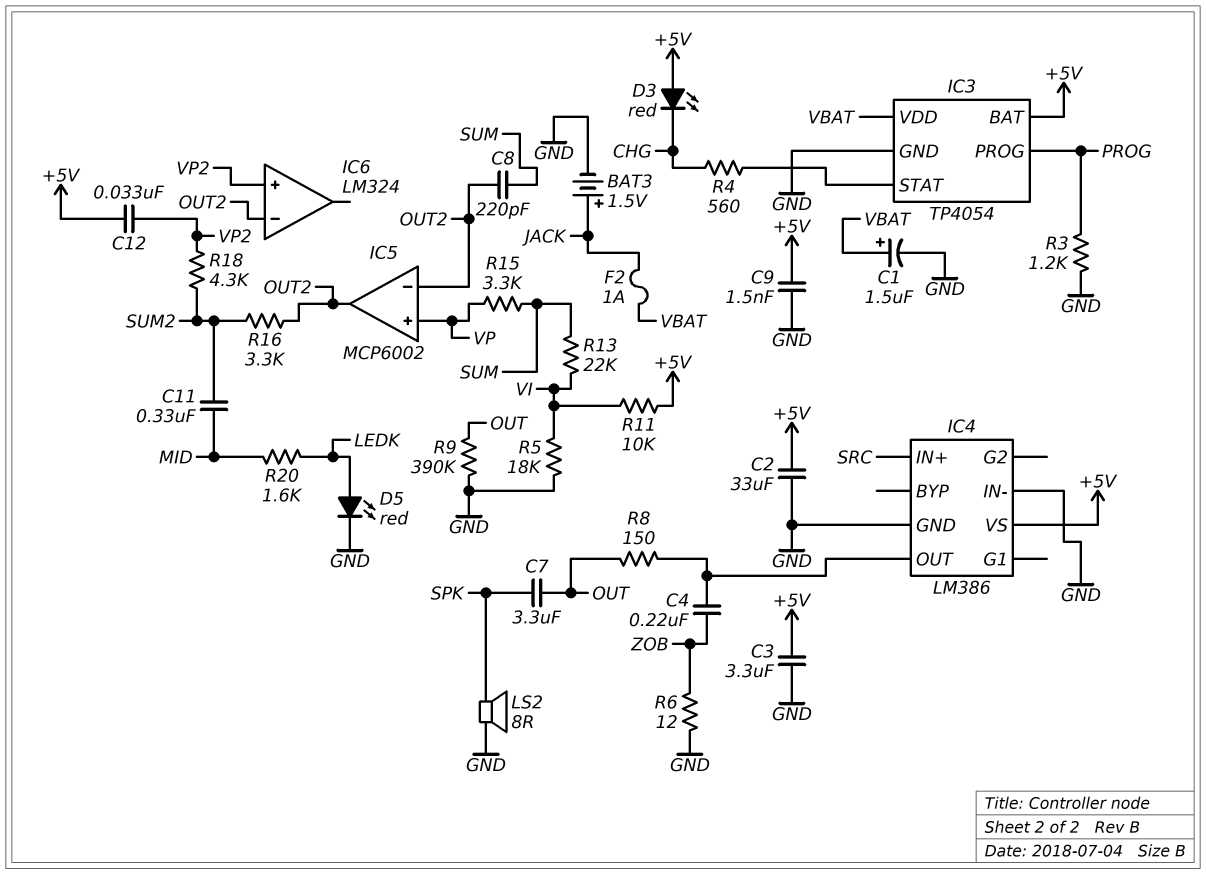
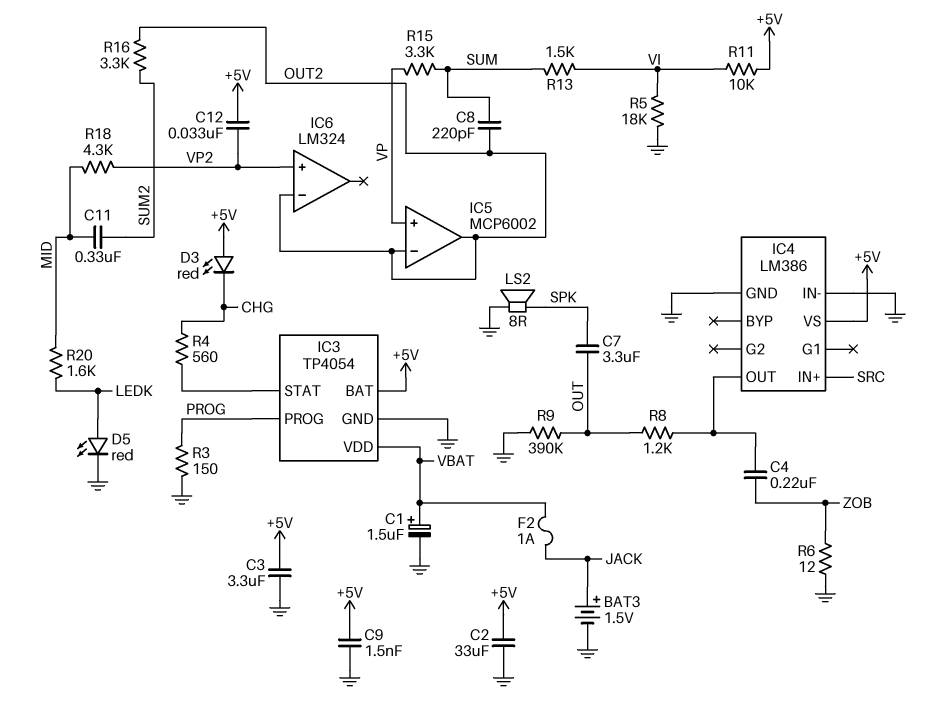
R3: 1.2k (GND, PROG) -> 150 (GND, PROG)
R8: 150 (IC4/OUT, OUT) -> 1.2k (IC4/OUT, OUT)
R13: 22k (SUM, VI) -> 1.5k (SUM, VI)
R18: 4.3k (SUM2, VP2) -> 4.3k (MID, VP2)

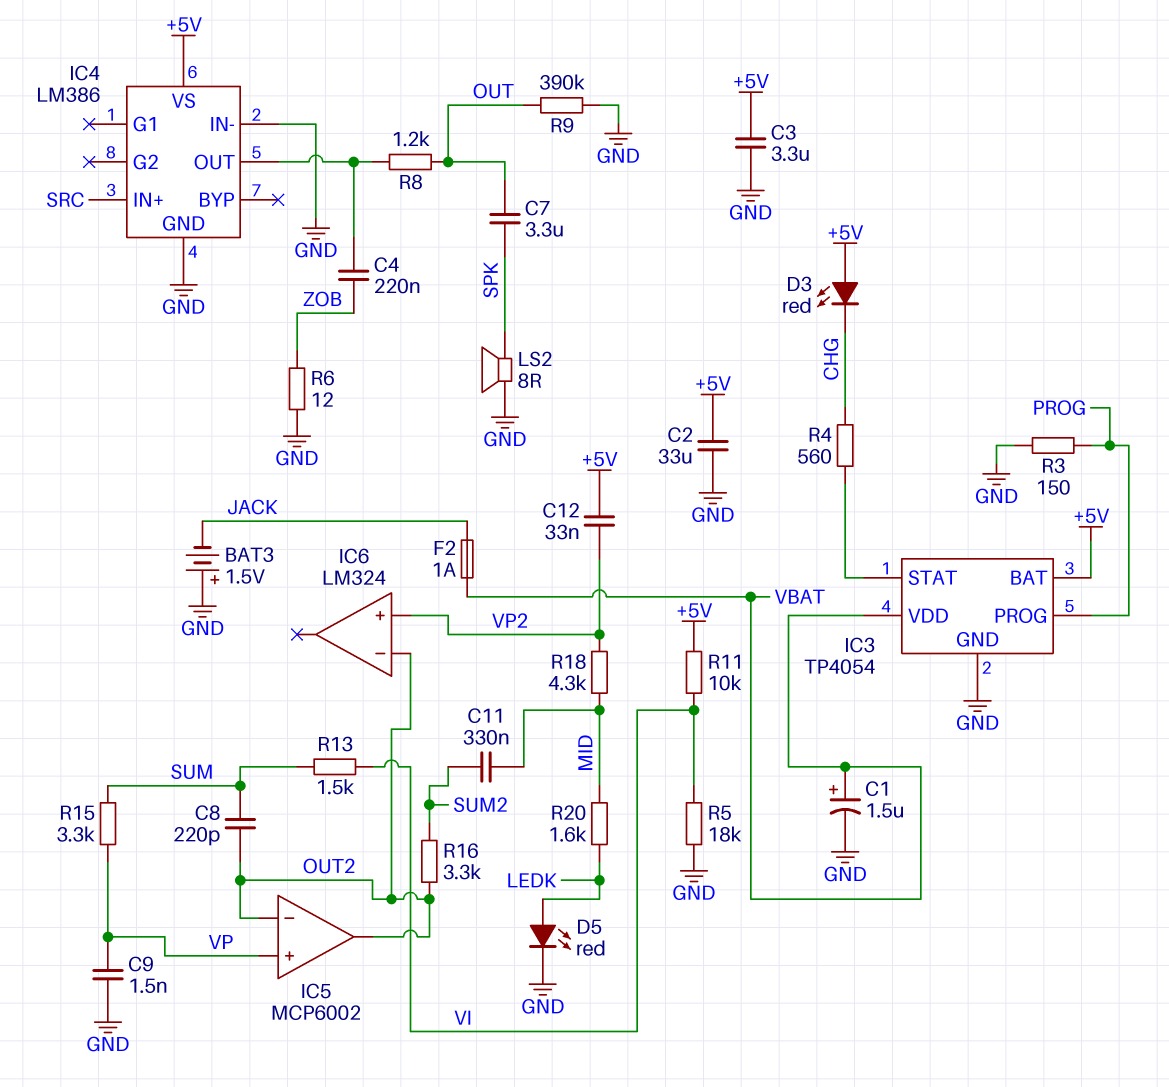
BAT3: 1.5V (plus JACK, minus GND) -> 1.5V (plus GND, minus JACK)
C9: 1.5nF (+5V, GND) -> 1.5nF (GND, VP)

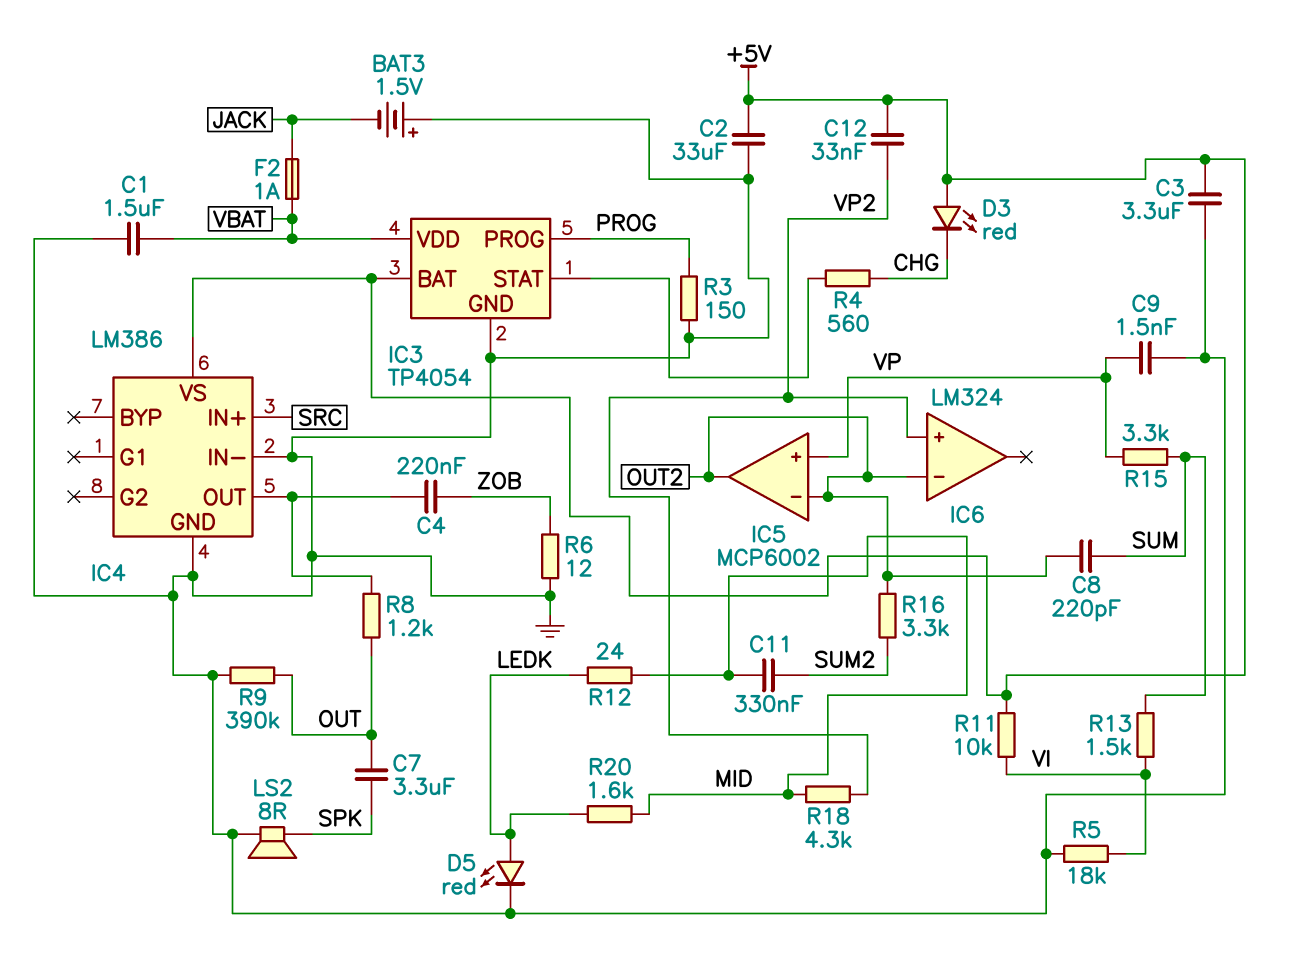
C1: 1.5uF (plus VBAT, minus GND) -> 1.5uF (GND, VBAT)
R12: none -> 24 (LEDK, MID)

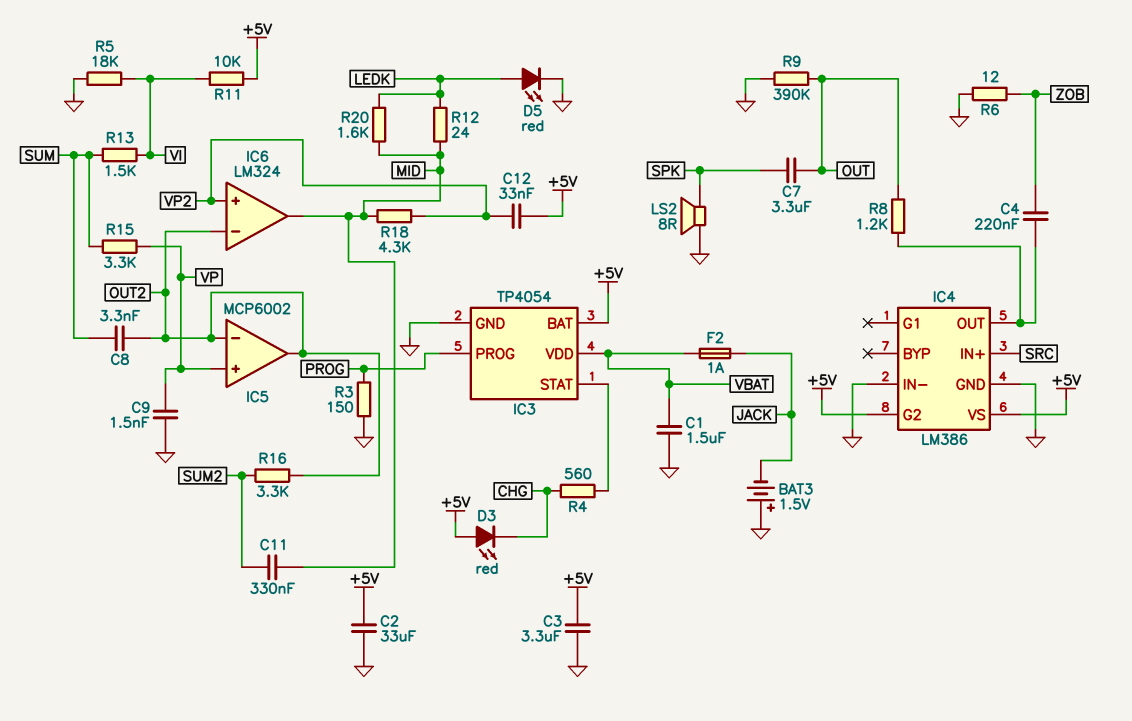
C8: 220pF (OUT2, SUM) -> 3.3nF (OUT2, SUM)
IC4 pin G2: none -> +5V
IC6 pin out: none -> MID

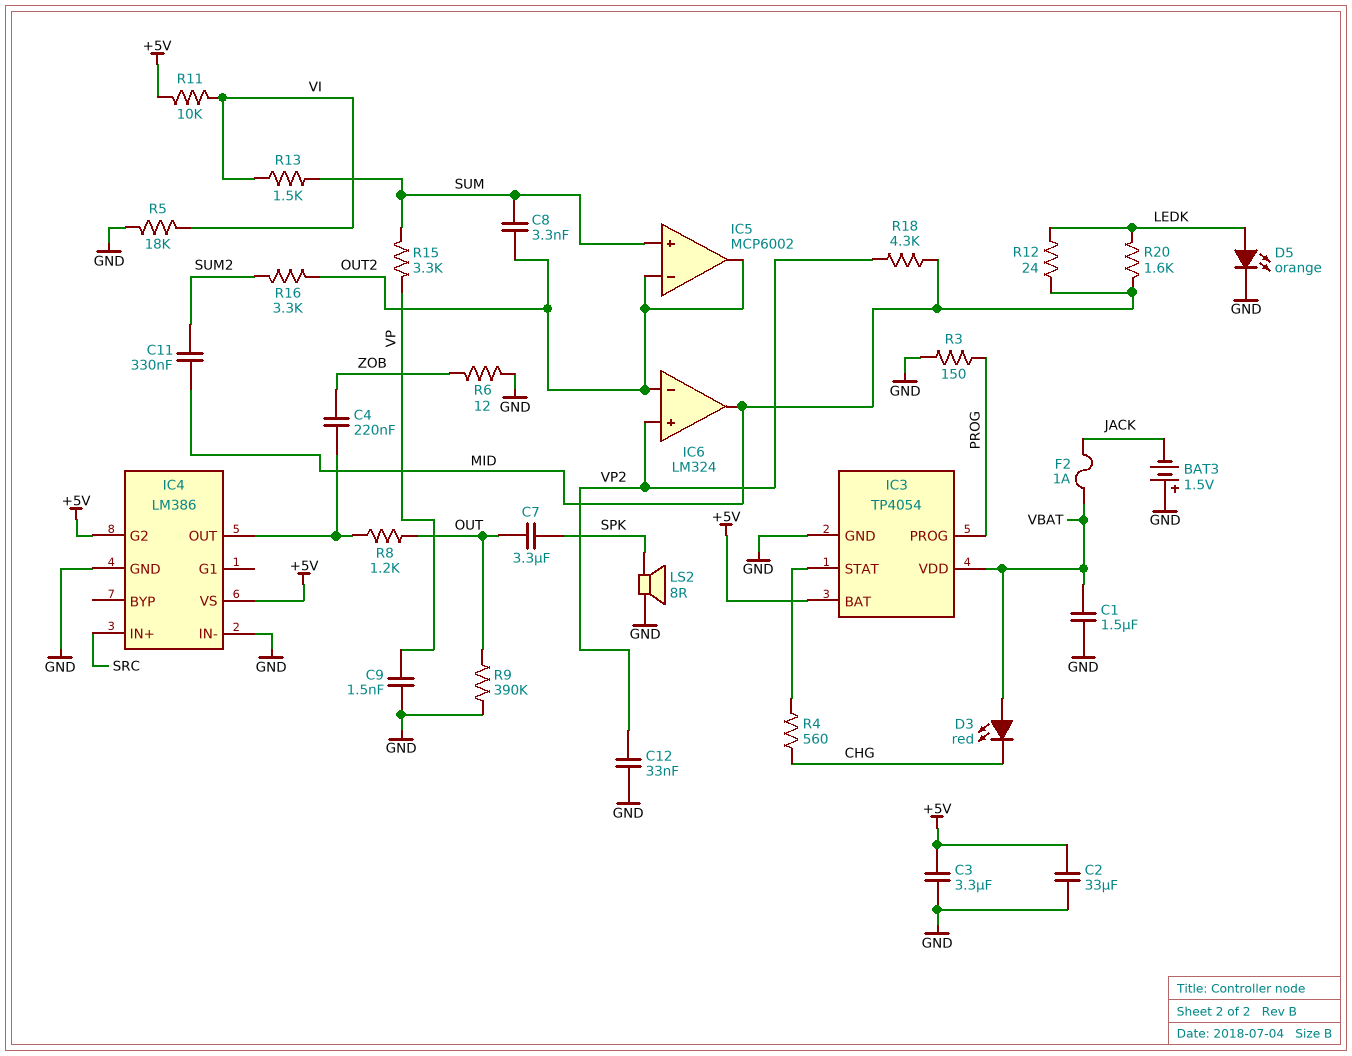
C12: 33nF (+5V, VP2) -> 33nF (GND, VP2)
D3: LED red (A +5V, K CHG) -> LED red (A VBAT, K CHG)
D5: LED red (A LEDK, K GND) -> LED orange (A LEDK, K GND)
IC5 pin in+: VP -> SUM

